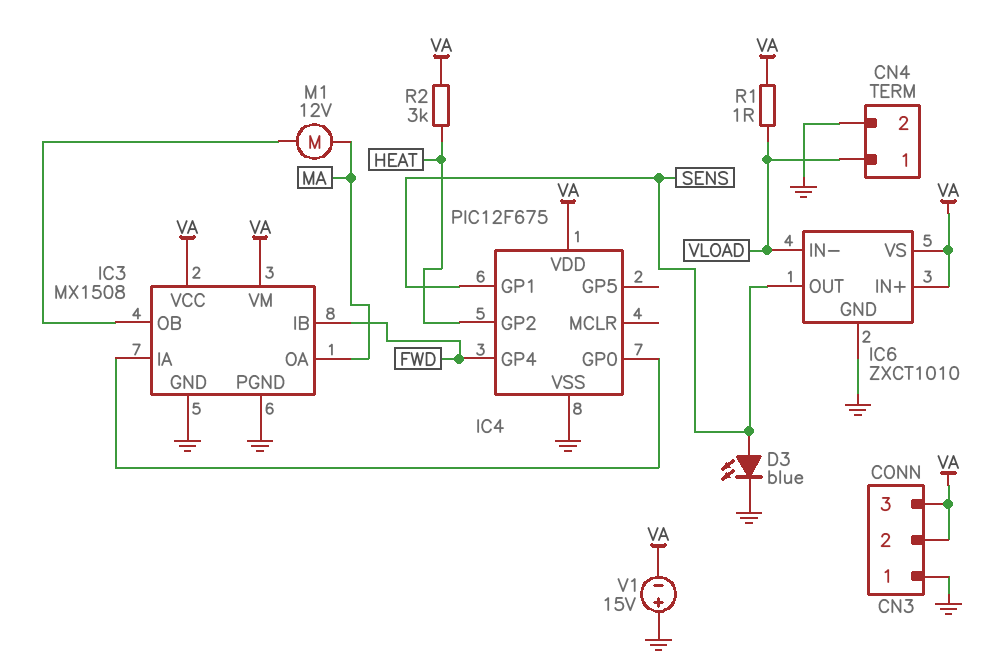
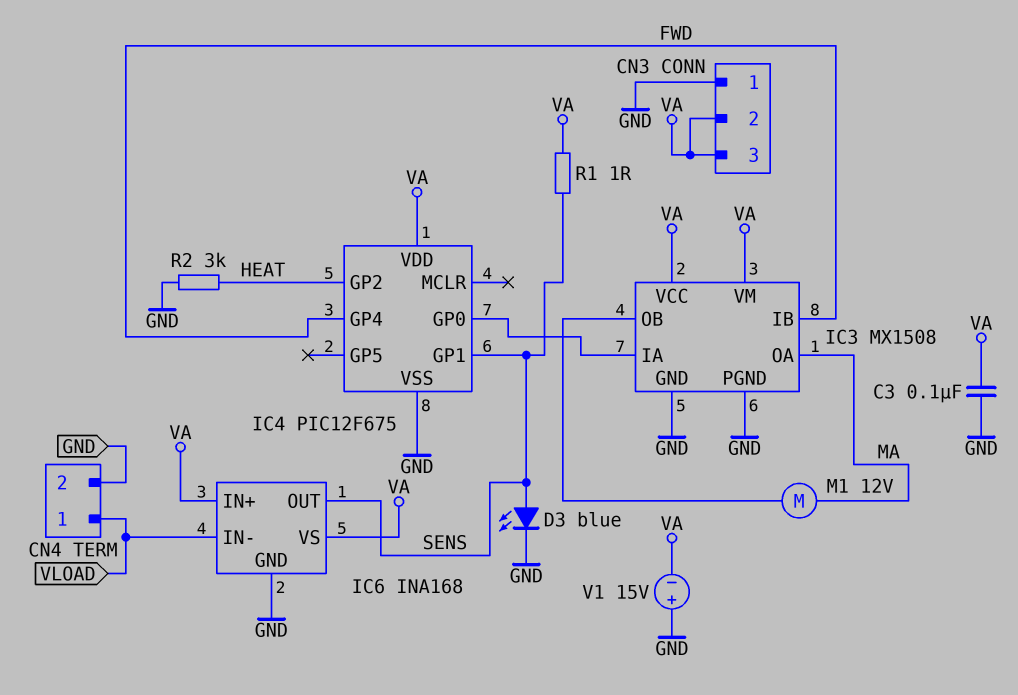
C3: none -> 100nF (GND, VA)
IC6: ZXCT1010 -> INA168
R1: 1 (VA, VLOAD) -> 1 (SENS, VA)
R2: 3k (HEAT, VA) -> 3k (GND, HEAT)

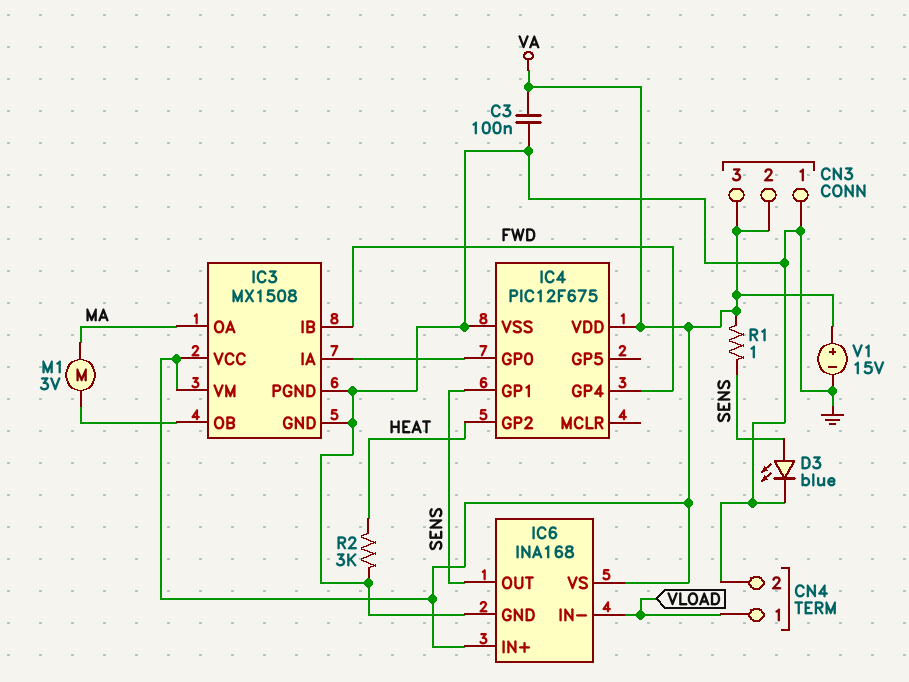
M1: motor 12V (IC3/OB, MA) -> motor 3V (IC3/OB, MA)
V1: 15V (plus GND, minus VA) -> 15V (plus VA, minus GND)

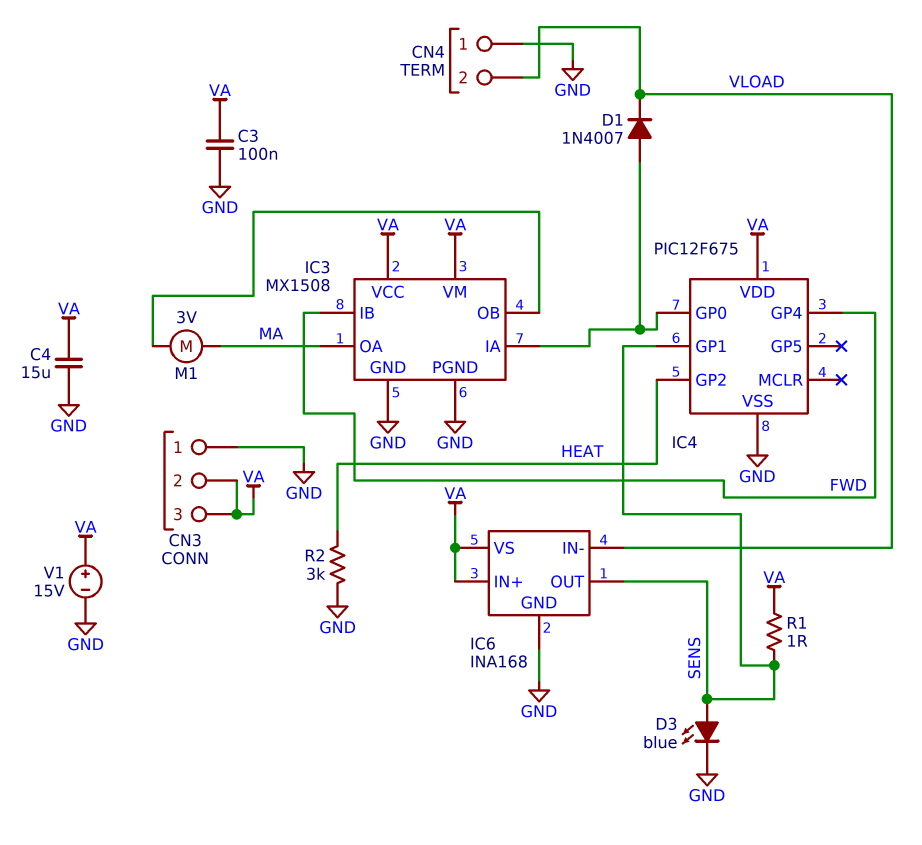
C4: none -> 15uF (GND, VA)
CN4 pin 1: VLOAD -> GND
CN4 pin 2: GND -> VLOAD
D1: none -> diode 1N4007 (A IC3/IA, K VLOAD)

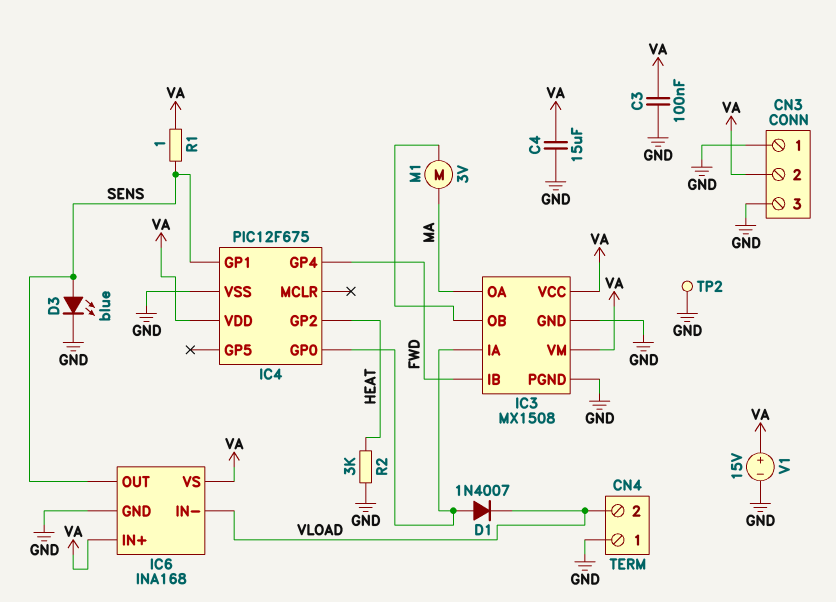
CN3 pin 3: VA -> GND
TP2: none -> test point (GND)

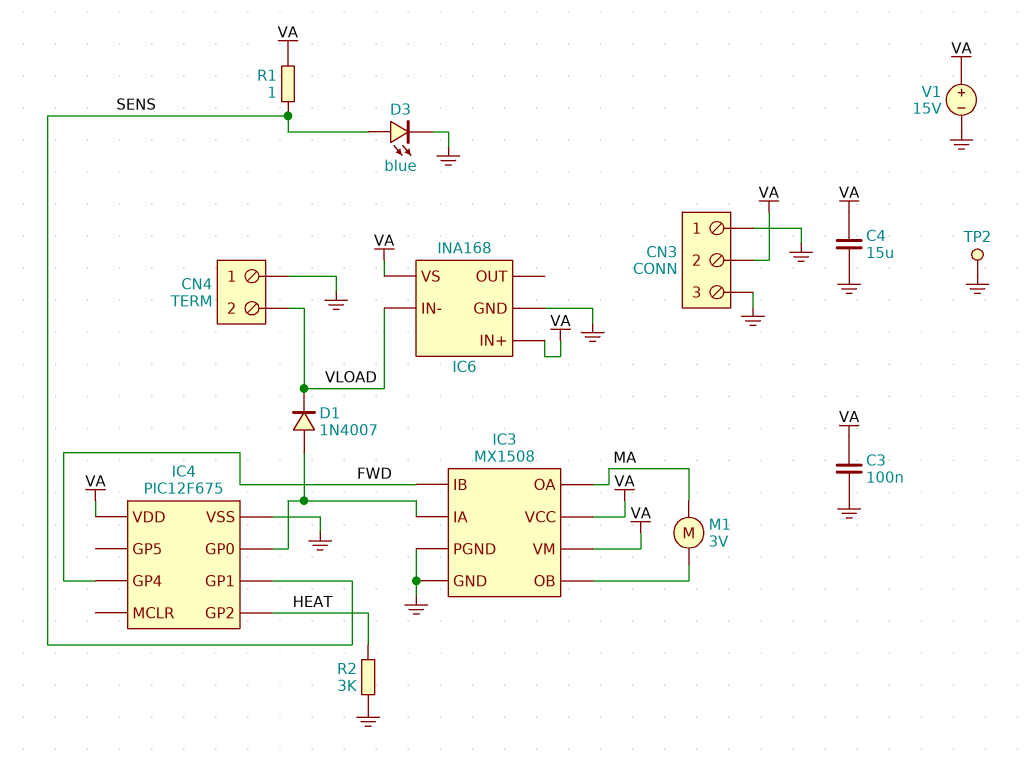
IC6 pin OUT: SENS -> none

